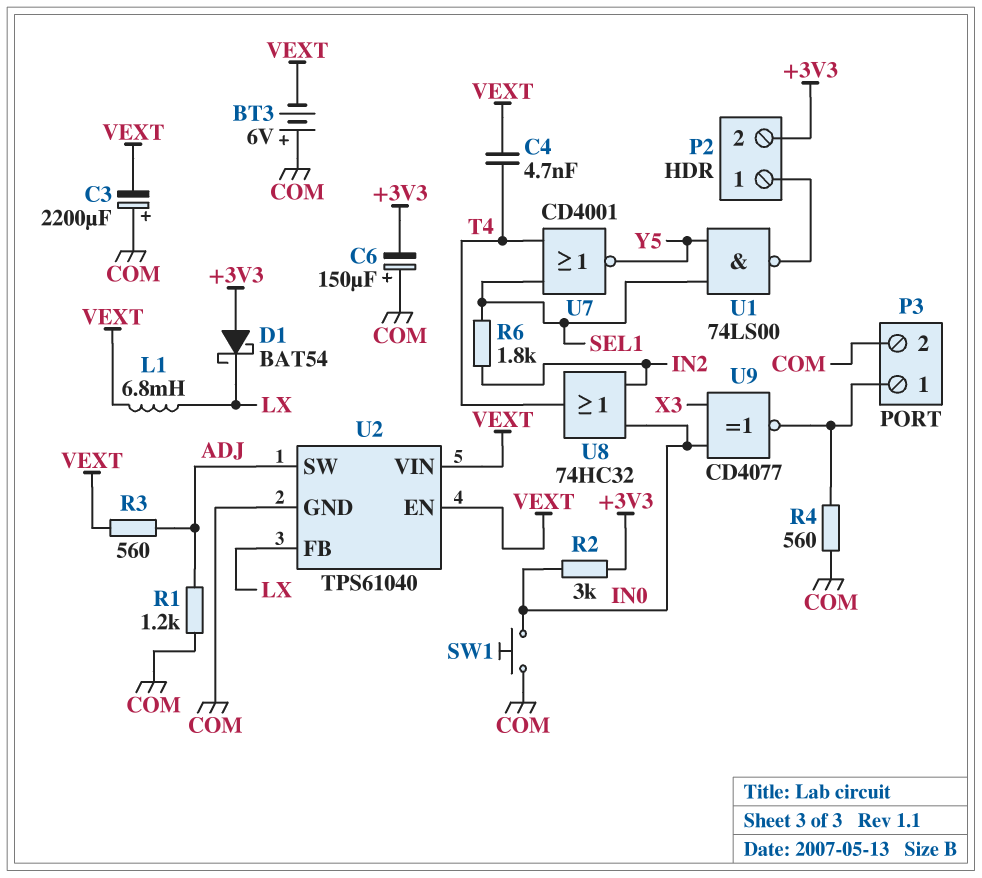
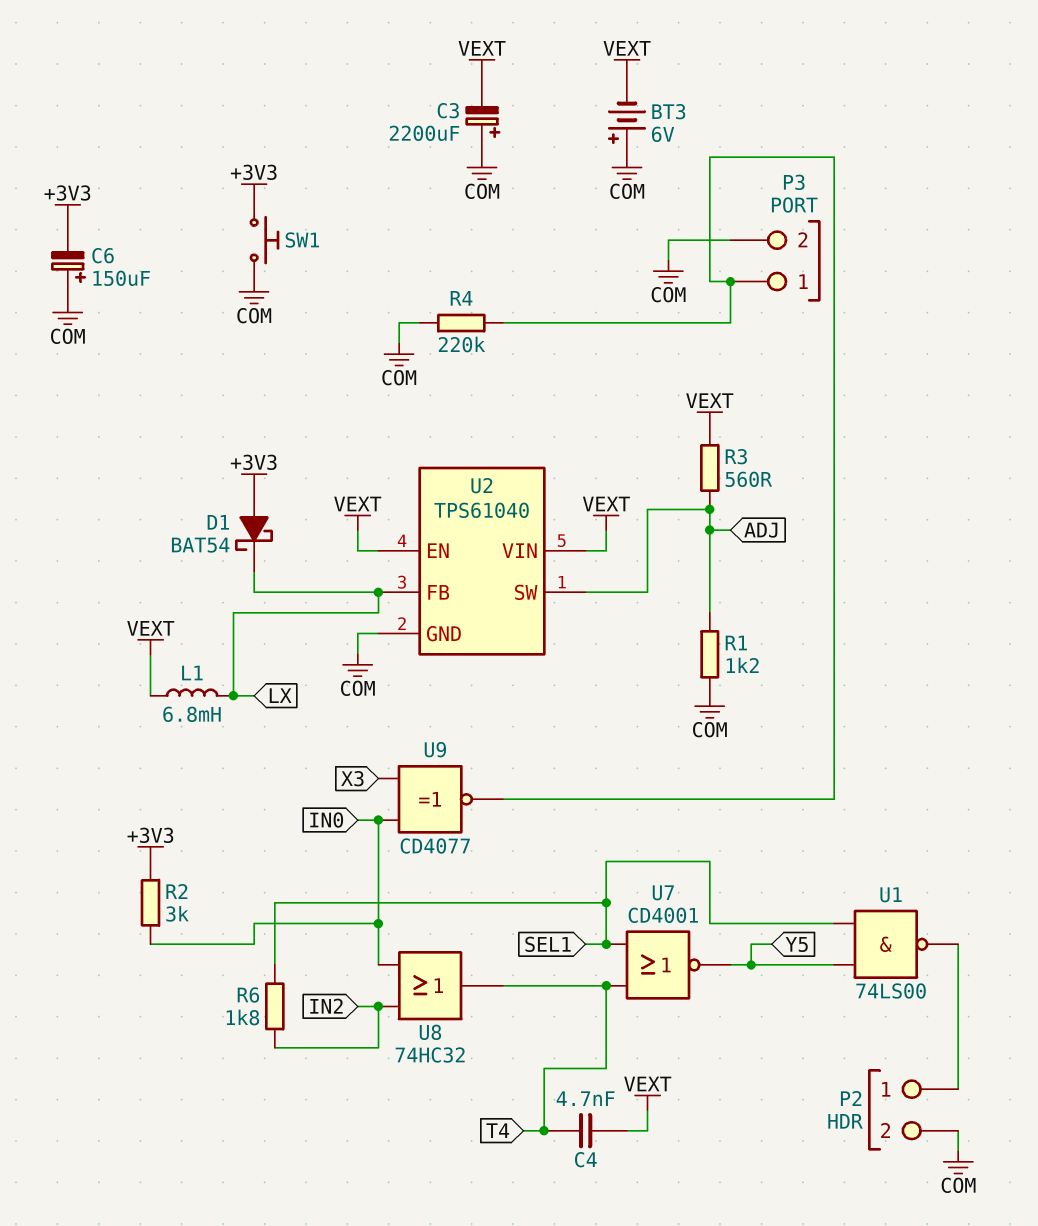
P2 pin 2: +3V3 -> COM
R4: 560 (COM, P3/1) -> 220k (COM, P3/1)
SW1: button (COM, IN0) -> button (+3V3, COM)

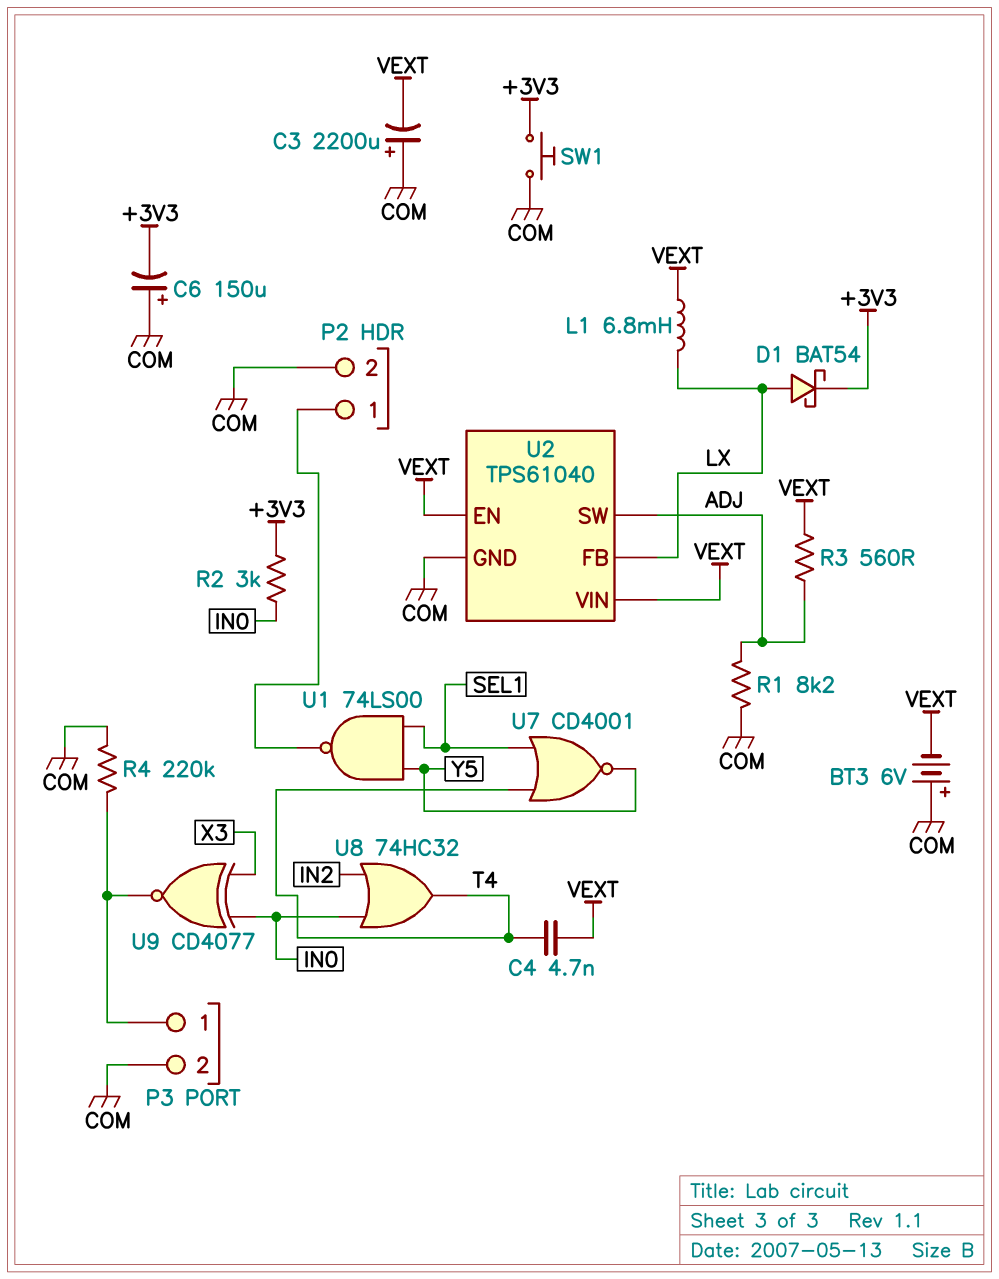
D1: schottky BAT54 (A +3V3, K LX) -> schottky BAT54 (A LX, K +3V3)
R1: 1.2k (ADJ, COM) -> 8.2k (ADJ, COM)
R6: 1.8k (IN2, SEL1) -> none

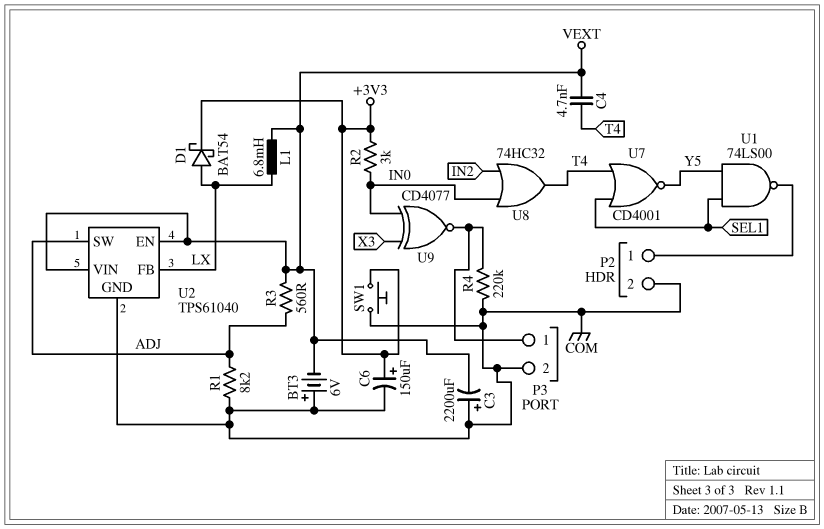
C6: 150uF (plus COM, minus +3V3) -> 150uF (plus +3V3, minus COM)

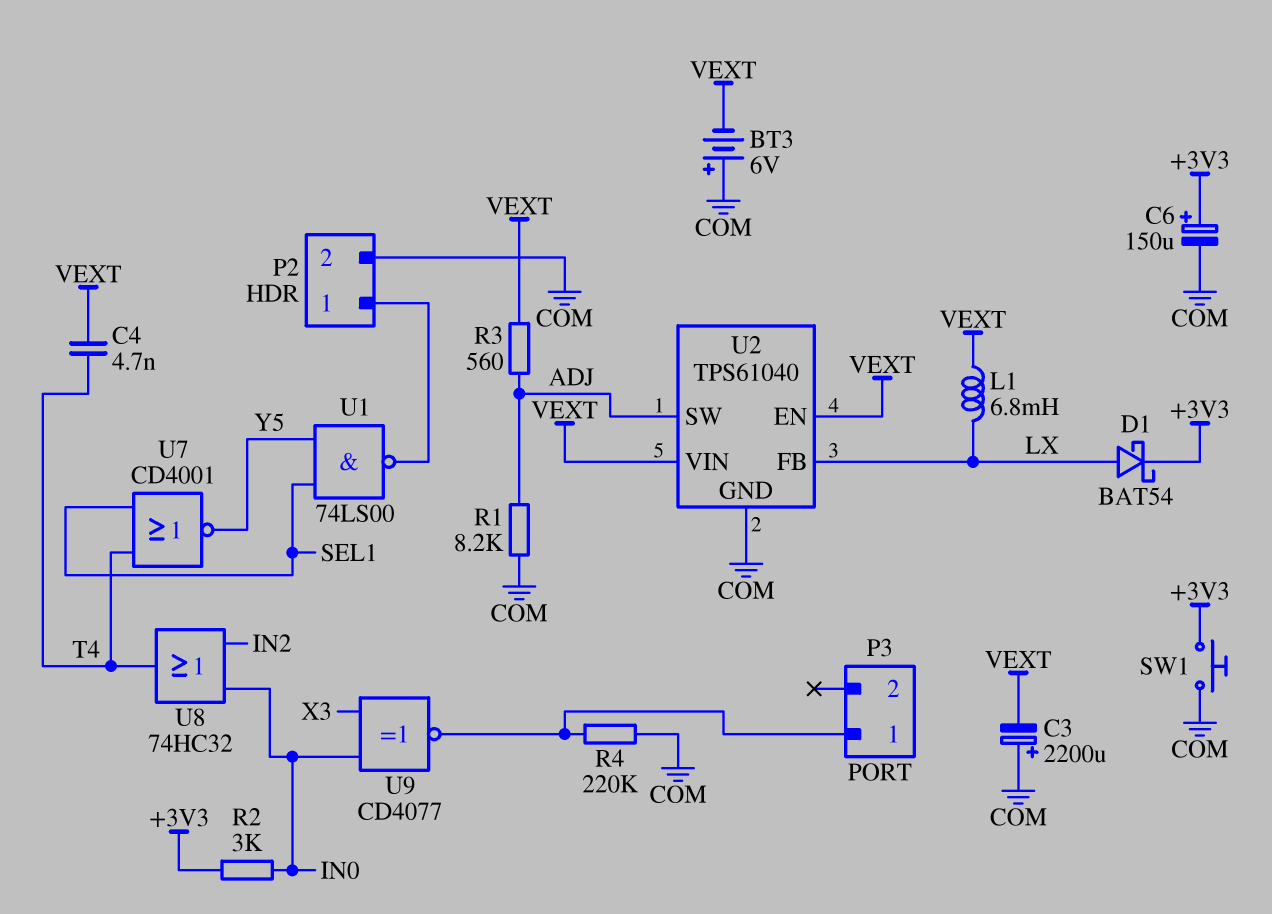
P3 pin 2: COM -> none

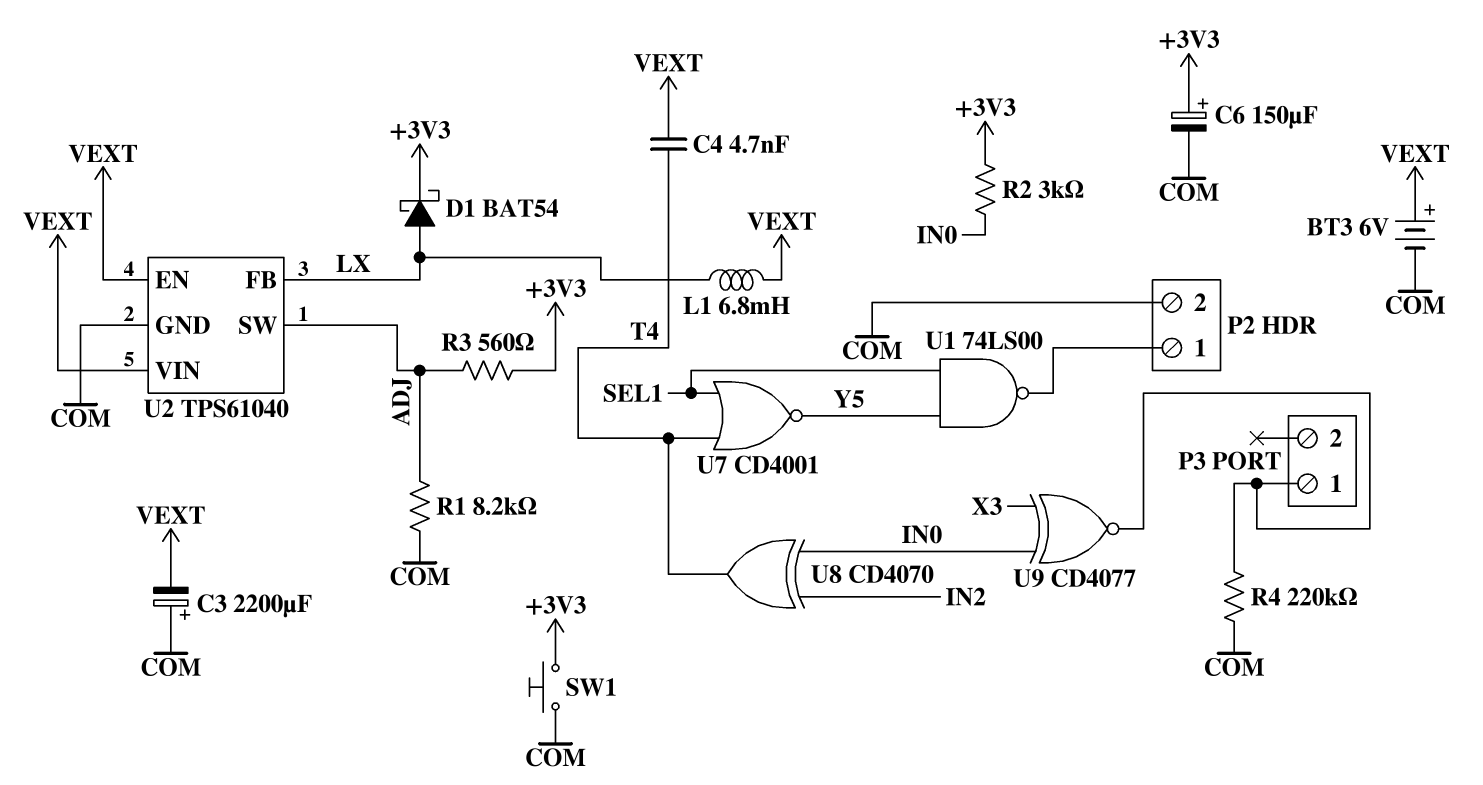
BT3: 6V (plus COM, minus VEXT) -> 6V (plus VEXT, minus COM)
R3: 560 (ADJ, VEXT) -> 560 (+3V3, ADJ)
U8: OR 74HC32 (in IN0, in IN2, out T4) -> XOR CD4070 (in IN0, in IN2, out T4)

